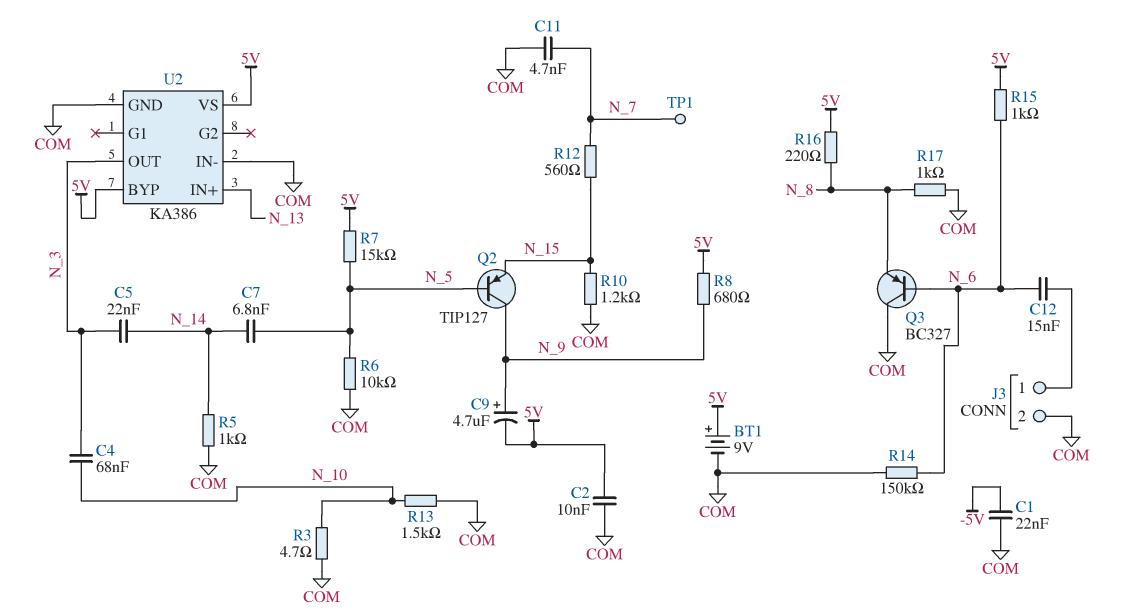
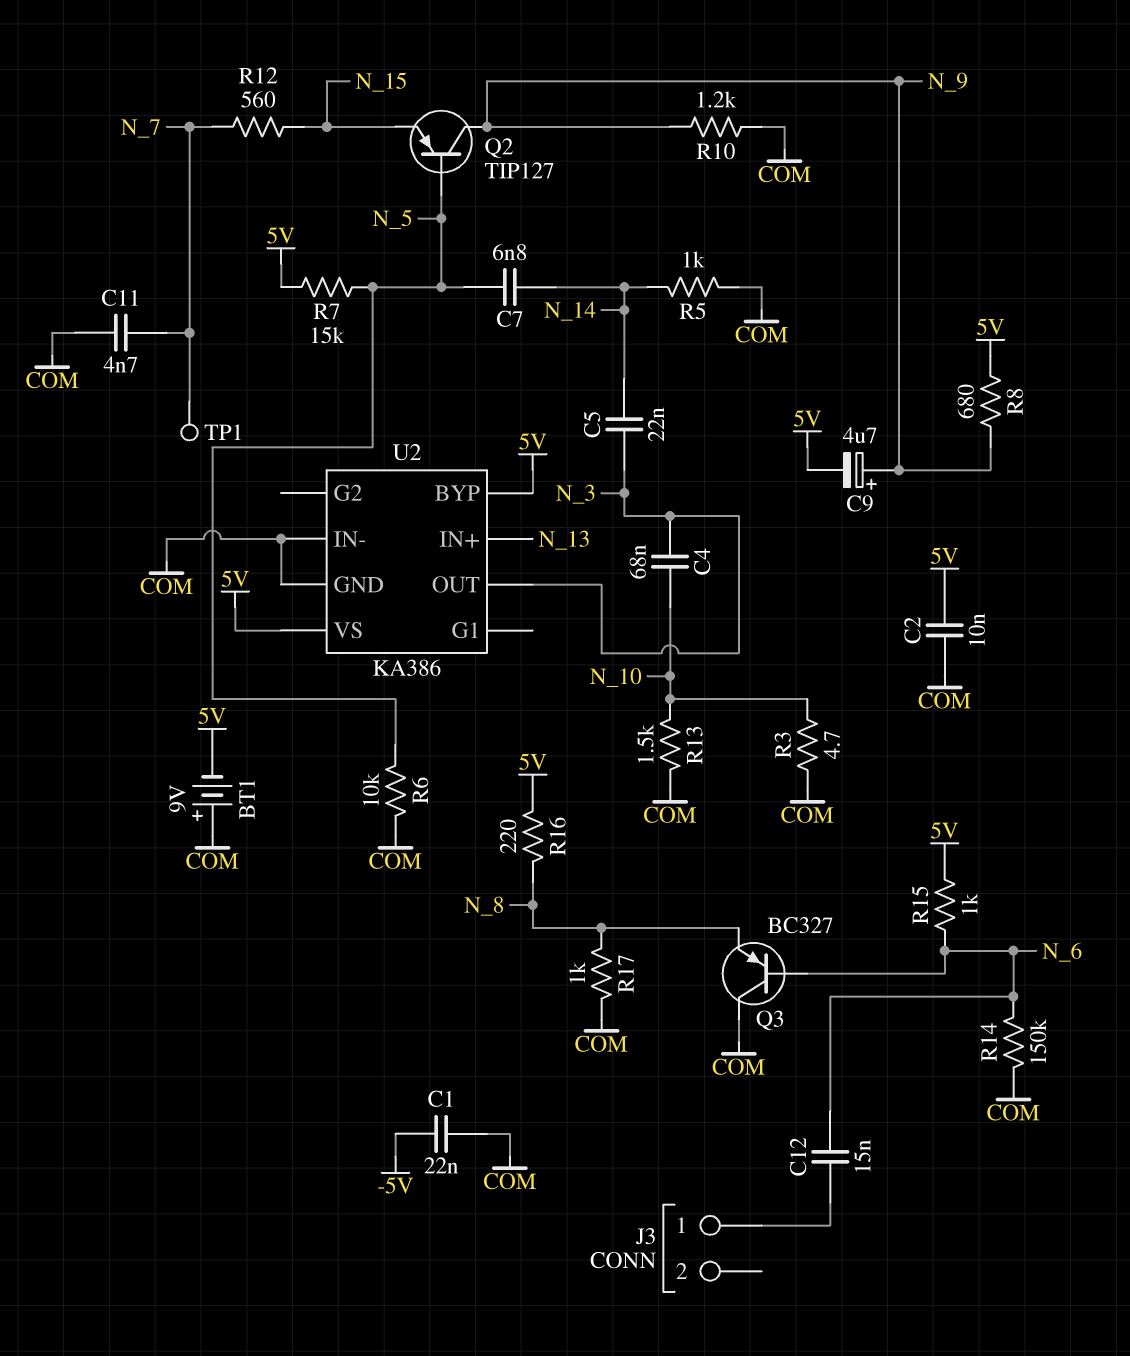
BT1: 9V (plus 5V, minus COM) -> 9V (plus COM, minus 5V)
J3 pin 2: COM -> none
R10: 1.2k (COM, N_15) -> 1.2k (COM, N_9)

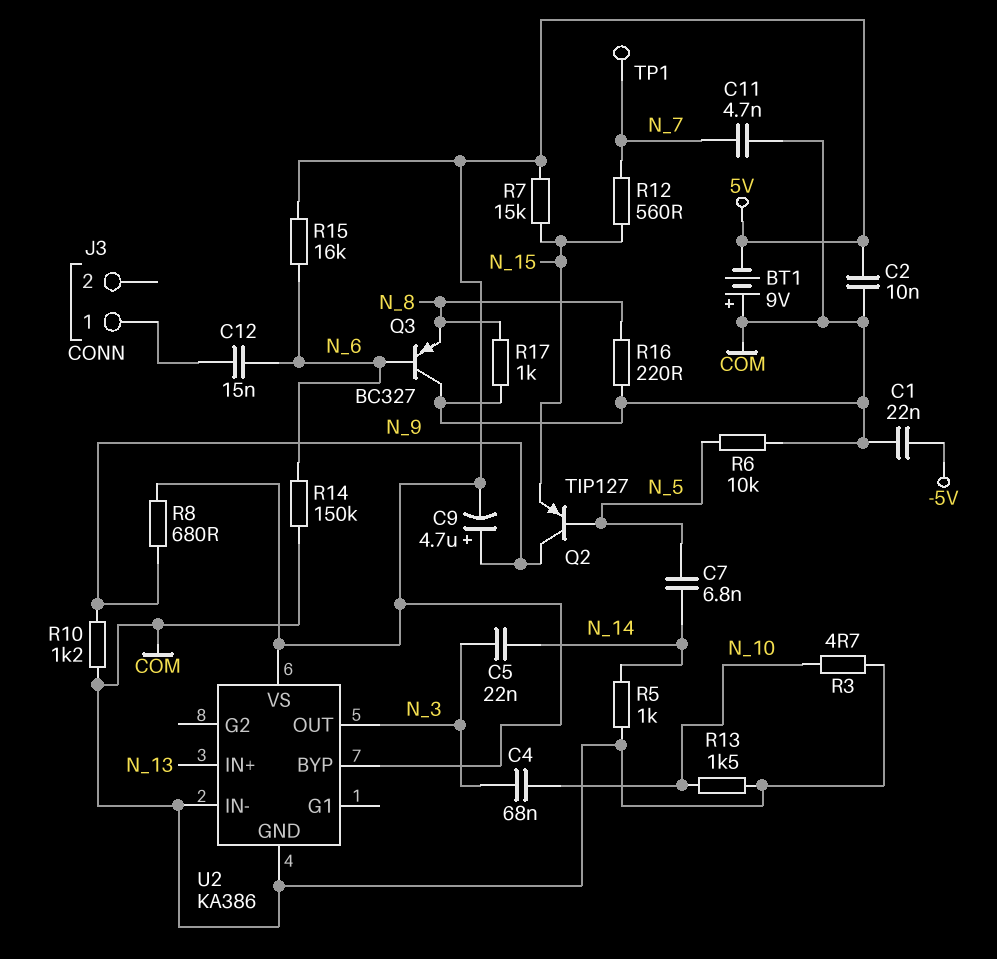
R7: 15k (5V, N_5) -> 15k (5V, N_15)
R15: 1k (5V, N_6) -> 16k (5V, N_6)
R16: 220 (5V, N_8) -> 220 (COM, N_8)

